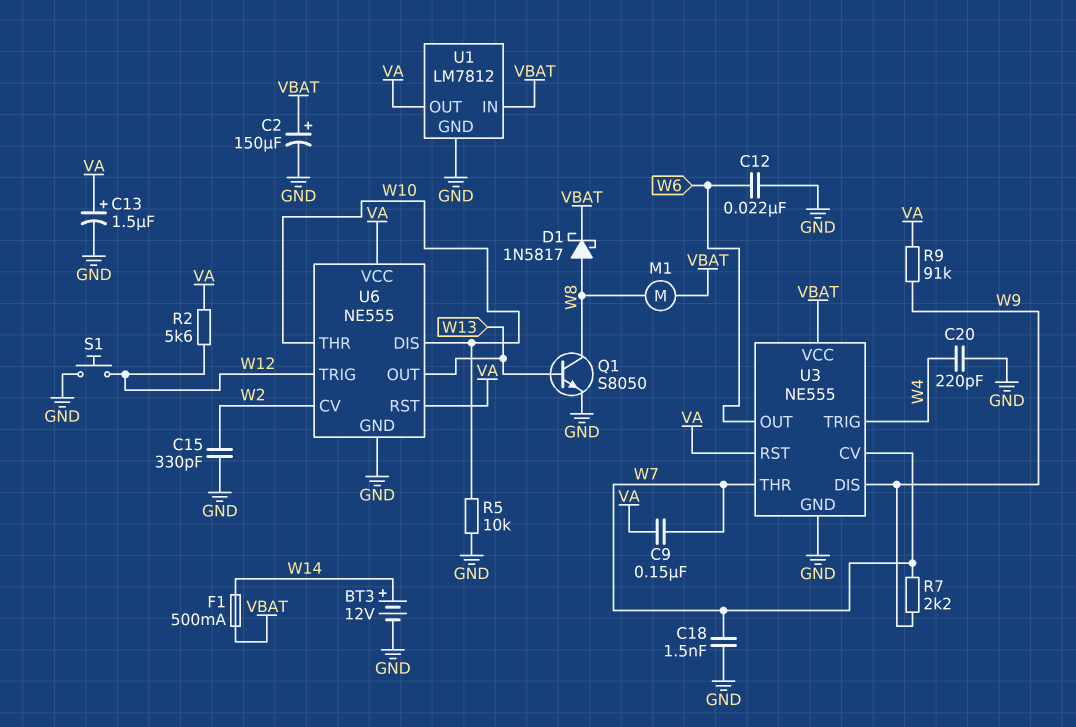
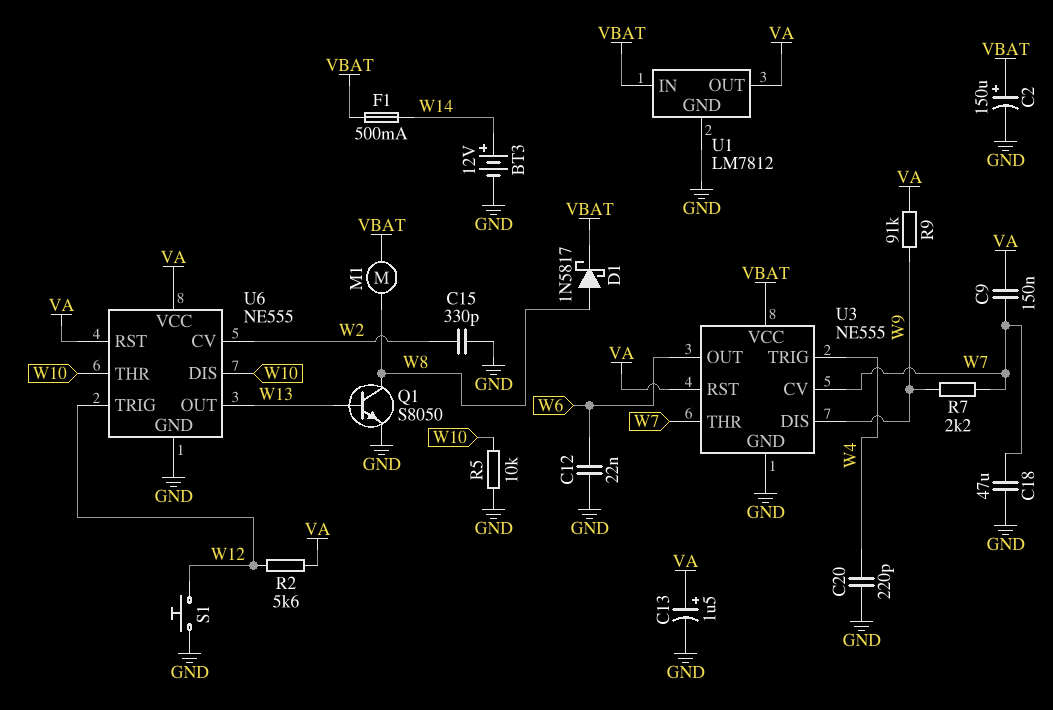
C18: 1.5nF (GND, W7) -> 47uF (GND, W7)

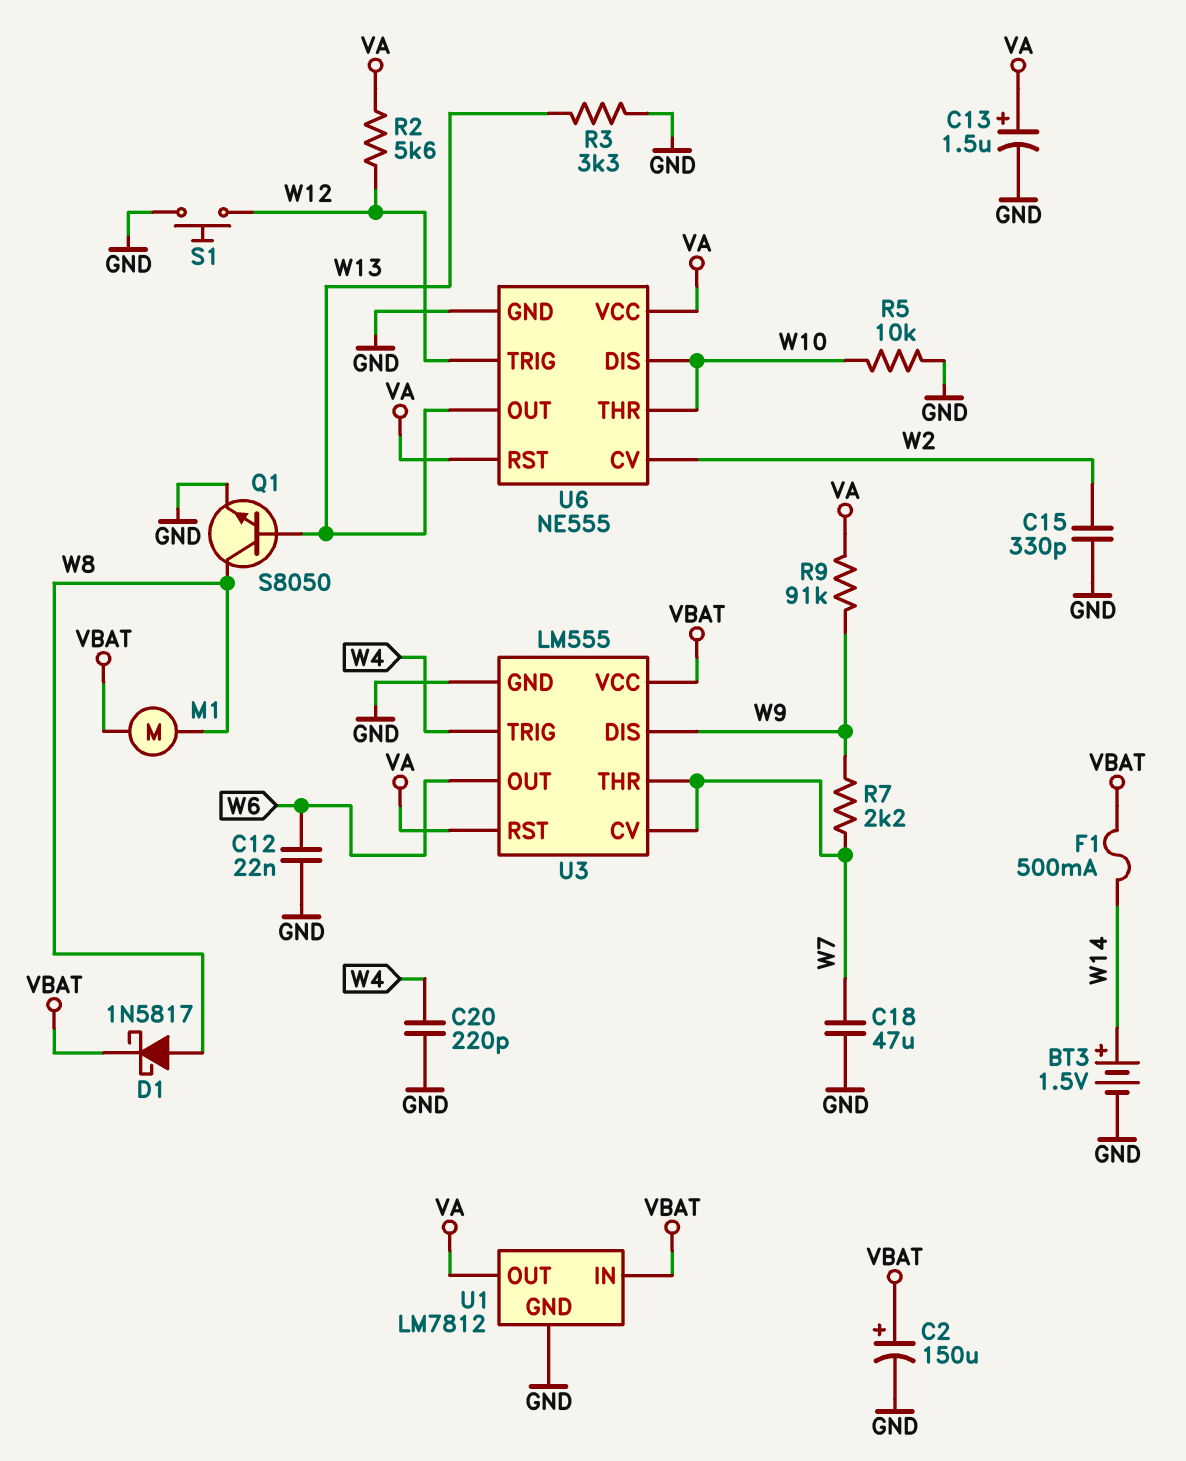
BT3: 12V (plus W14, minus GND) -> 1.5V (plus W14, minus GND)
C9: 150nF (VA, W7) -> none
R3: none -> 3.3k (GND, W13)
U3: NE555 -> LM555

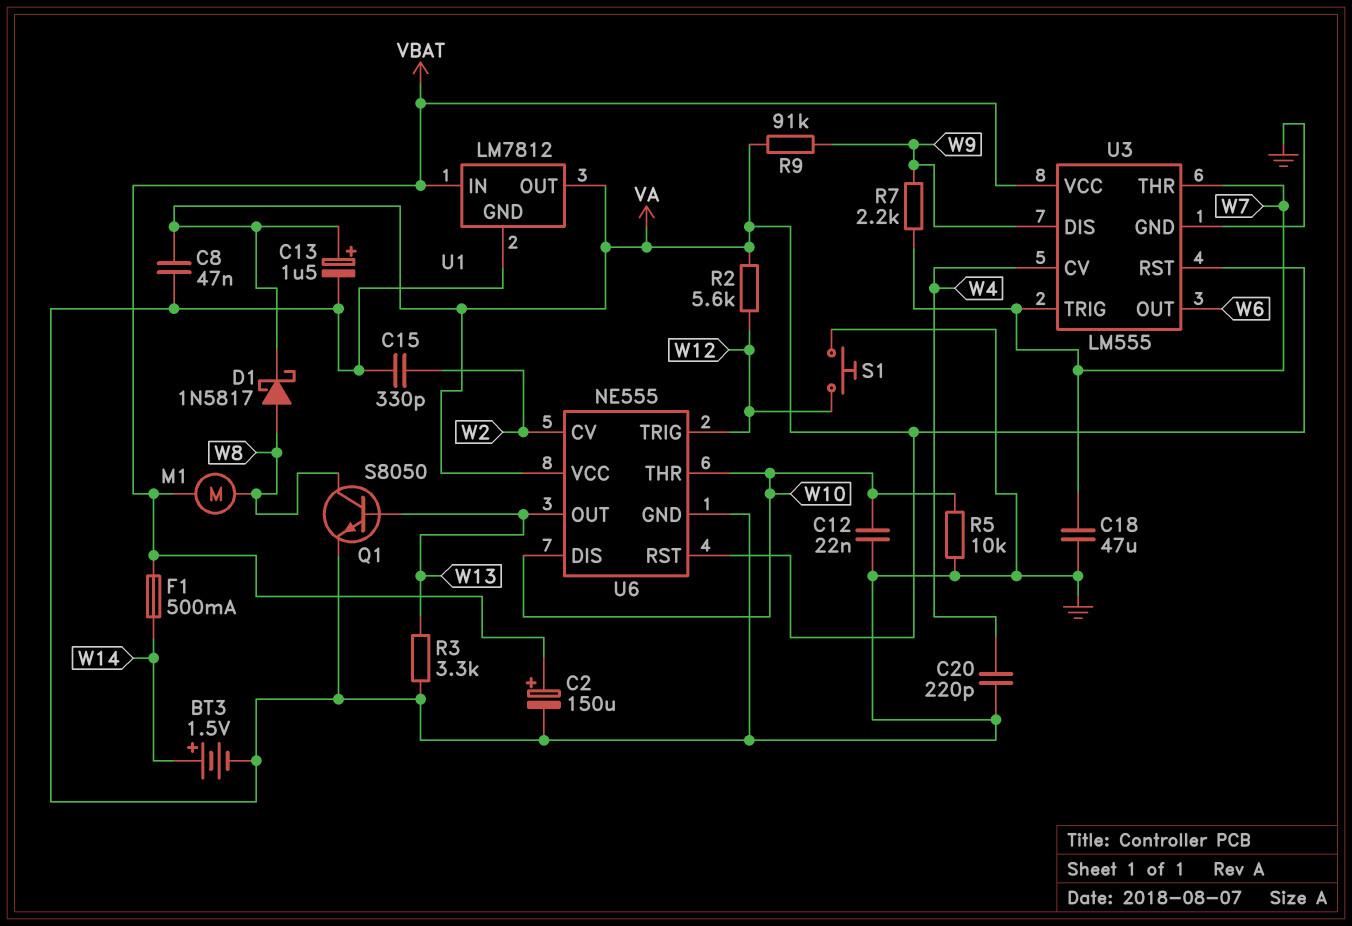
C8: none -> 47nF (GND, VA)
C12: 22nF (GND, W6) -> 22nF (GND, W10)
D1: schottky 1N5817 (A W8, K VBAT) -> schottky 1N5817 (A W8, K VA)
U3 pin CV: W7 -> W4
U3 pin TRIG: W4 -> W7

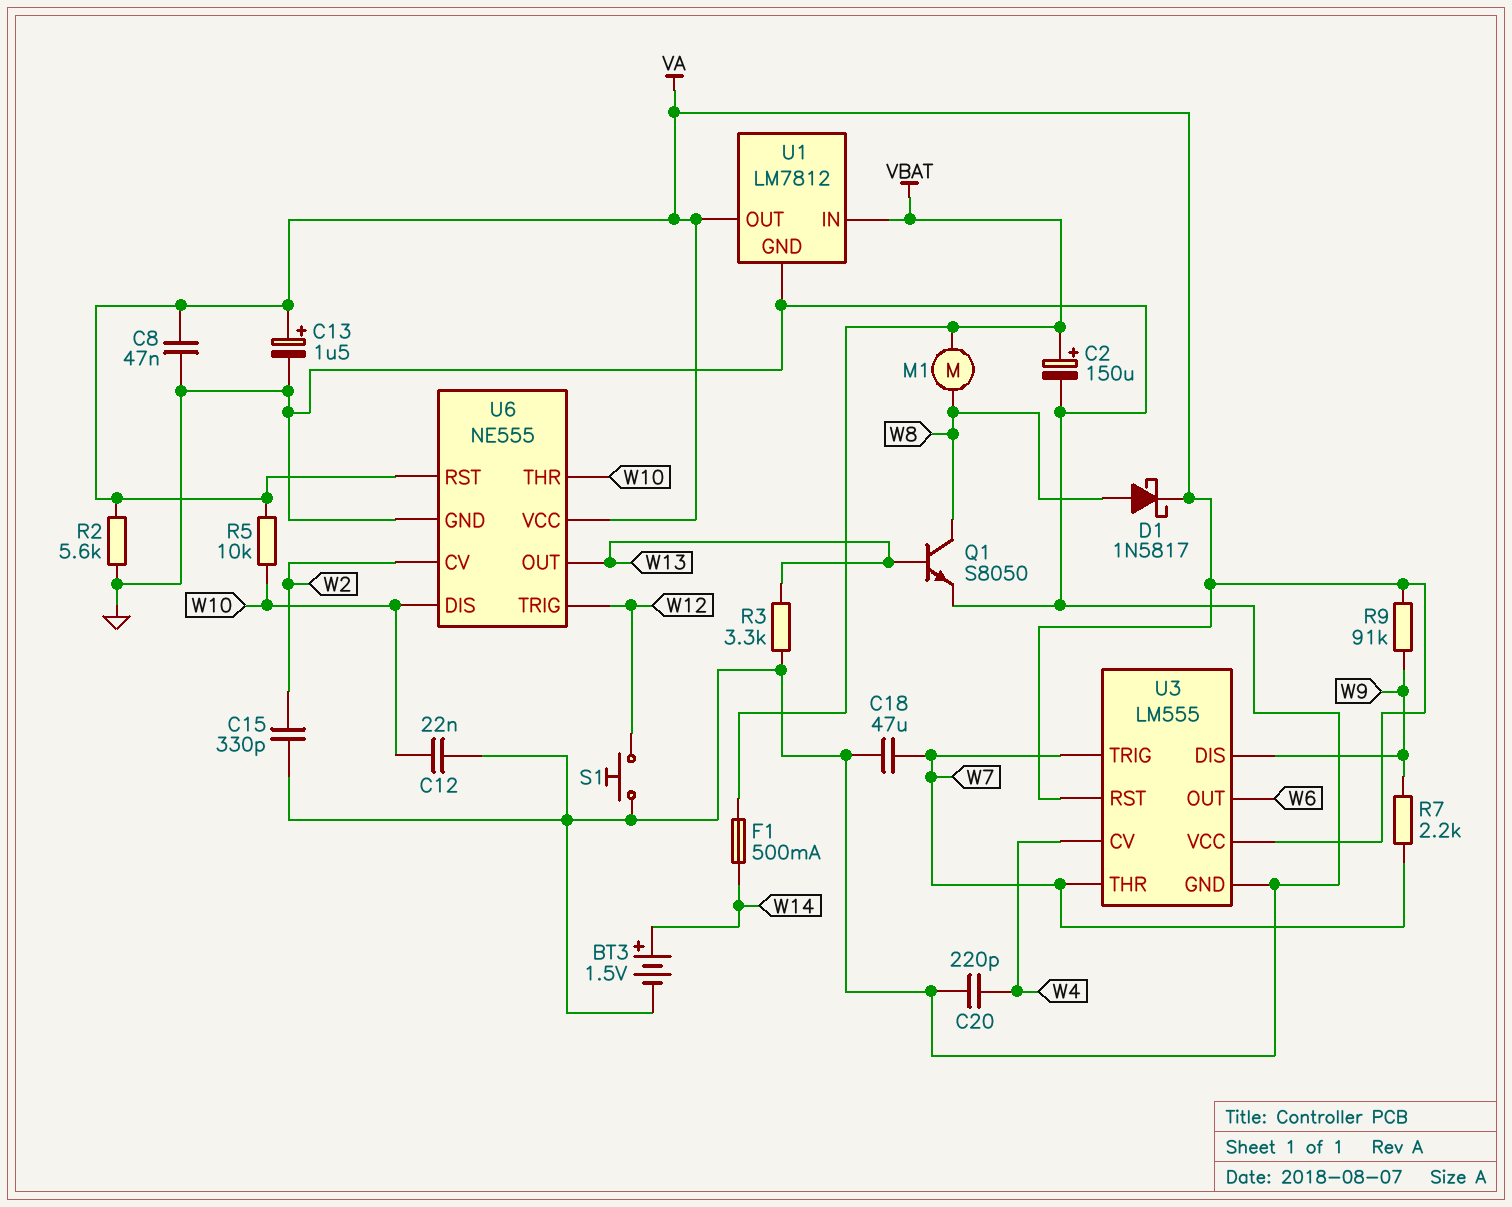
R2: 5.6k (VA, W12) -> 5.6k (GND, VA)
R5: 10k (GND, W10) -> 10k (VA, W10)
U3 pin VCC: VBAT -> VA

